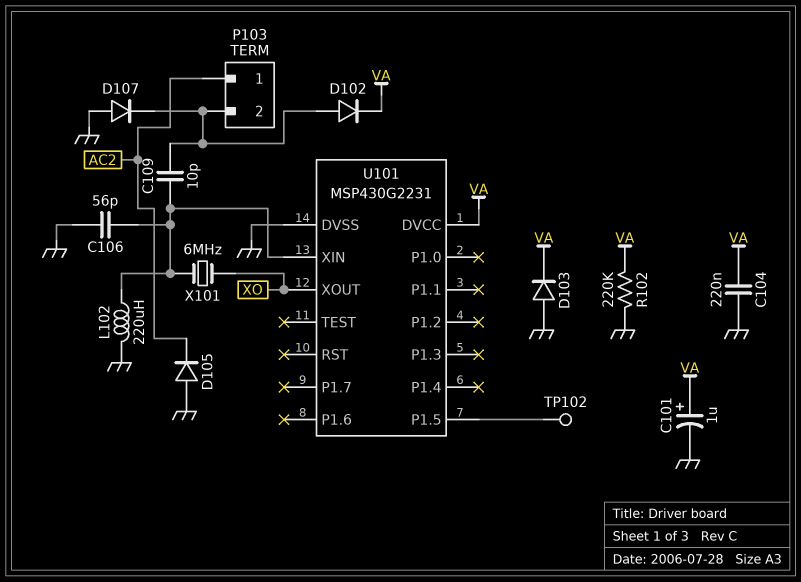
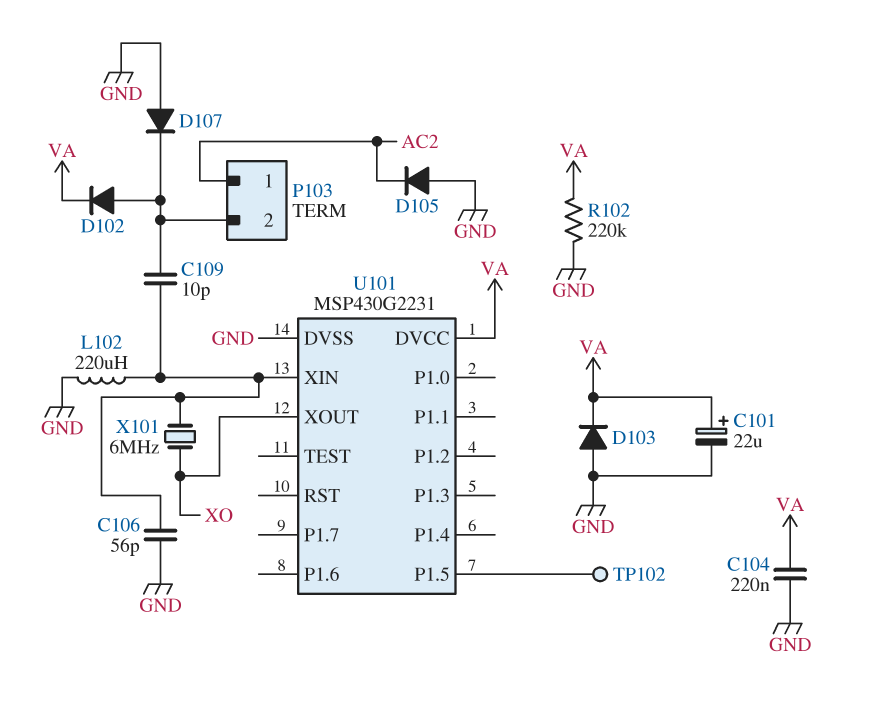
C101: 1uF (plus VA, minus GND) -> 22uF (plus VA, minus GND)

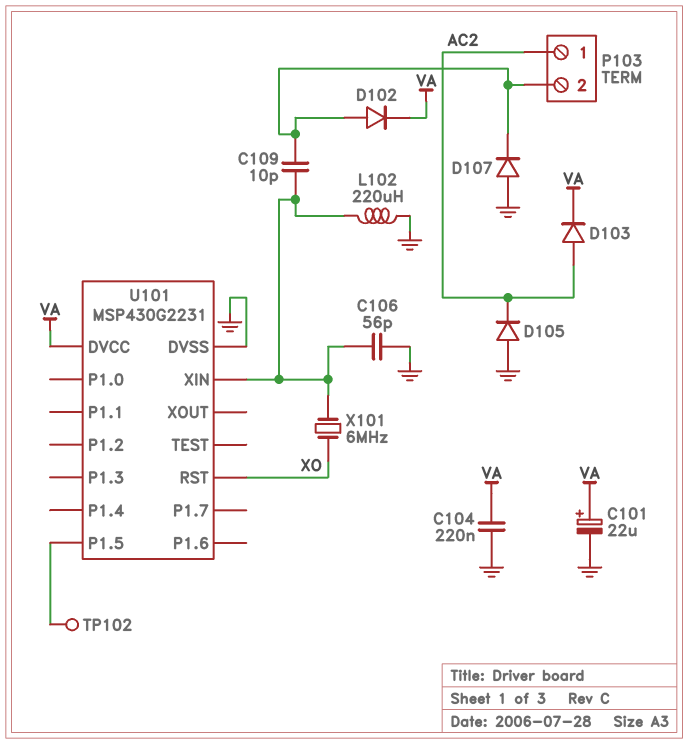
D103: diode (A GND, K VA) -> diode (A AC2, K VA)
R102: 220k (GND, VA) -> none
U101 pin RST: none -> XO
U101 pin XOUT: XO -> none

